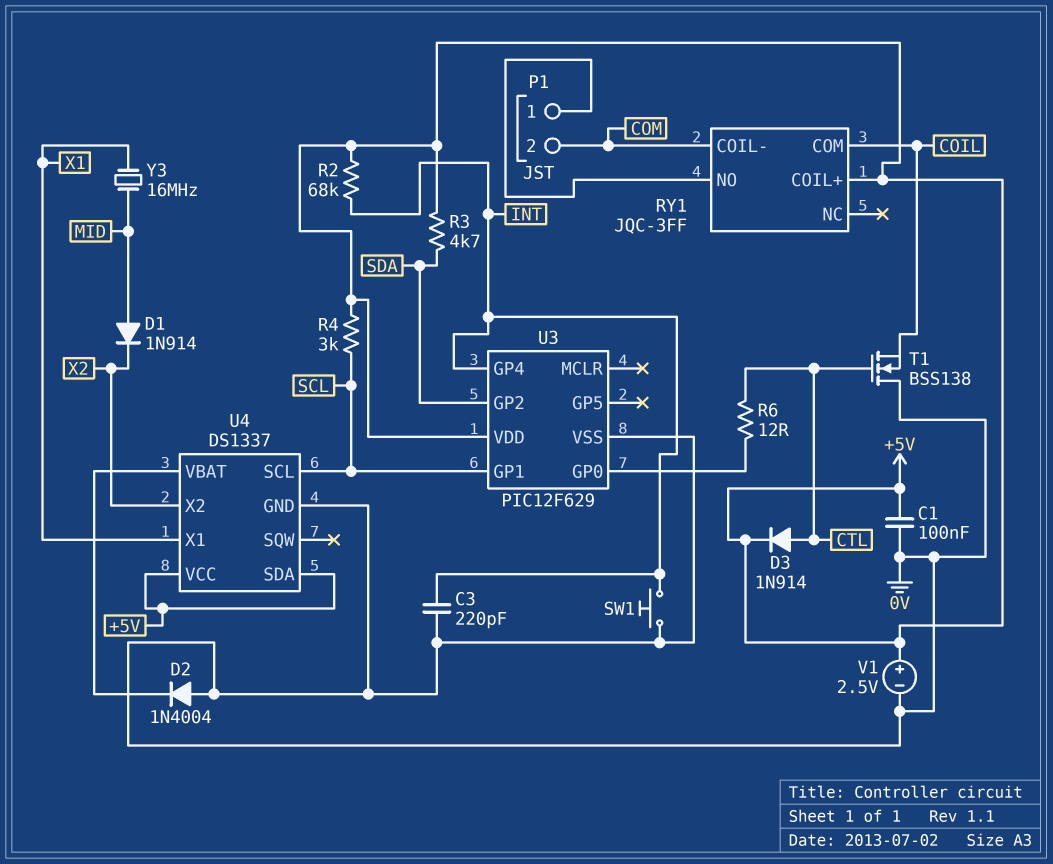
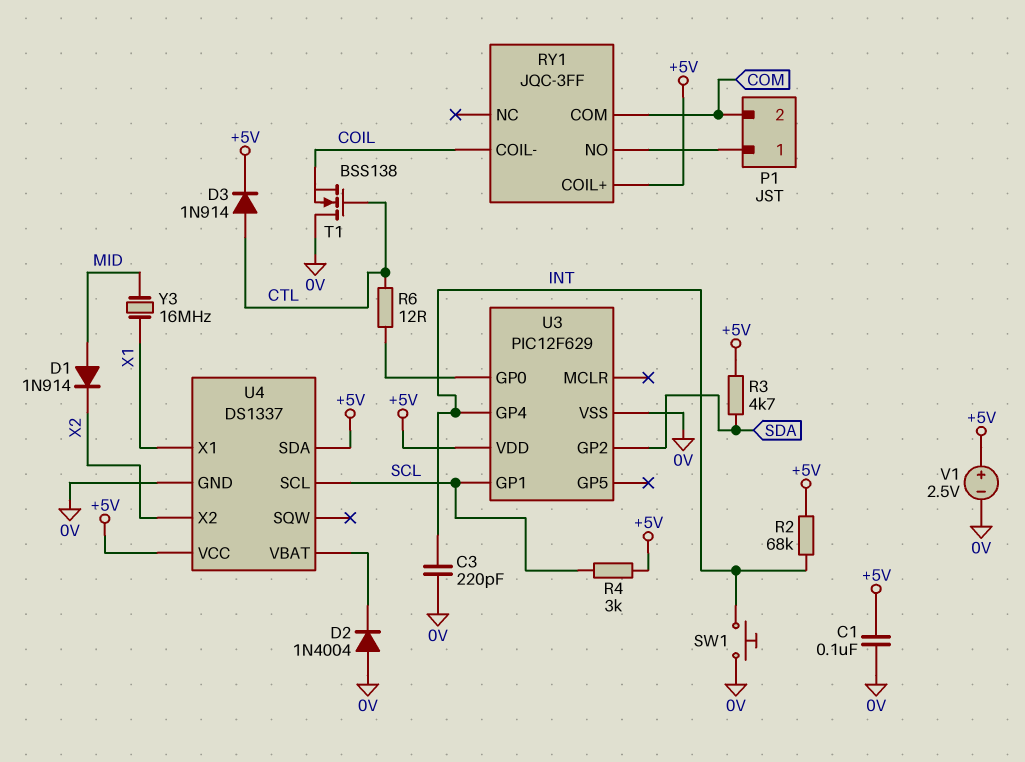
RY1 pin COIL-: COM -> COIL
RY1 pin COM: COIL -> COM

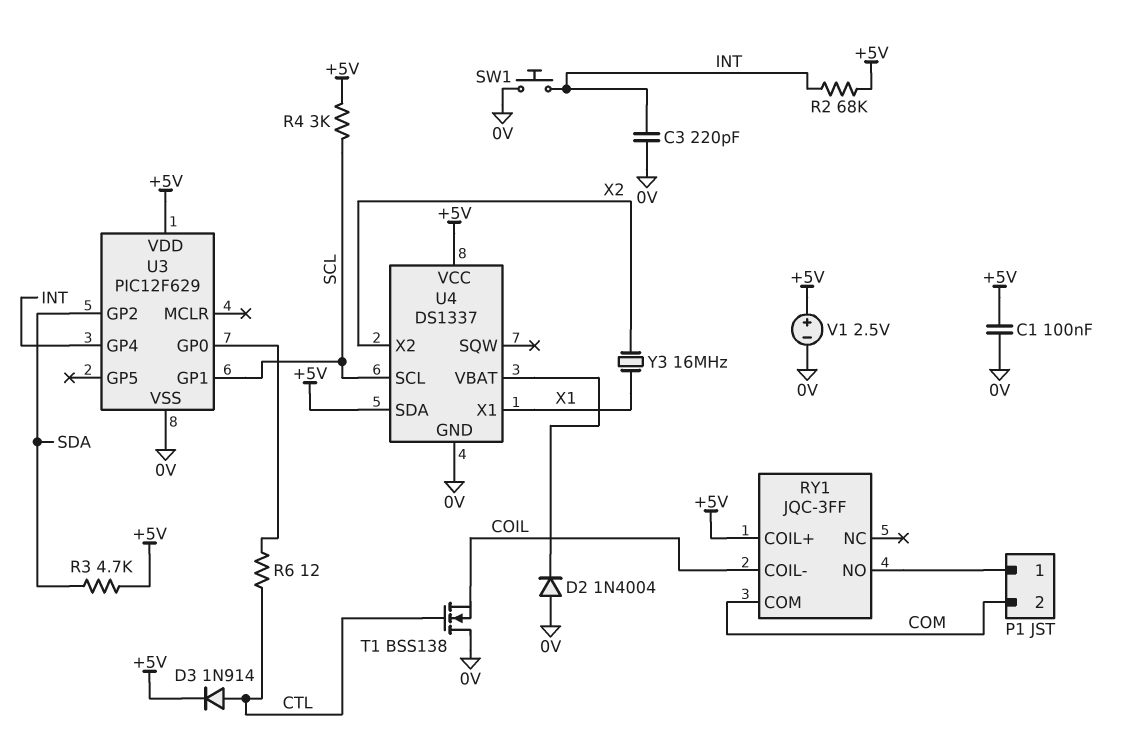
D1: diode 1N914 (A MID, K X2) -> none
Y3: 16MHz (MID, X1) -> 16MHz (X1, X2)

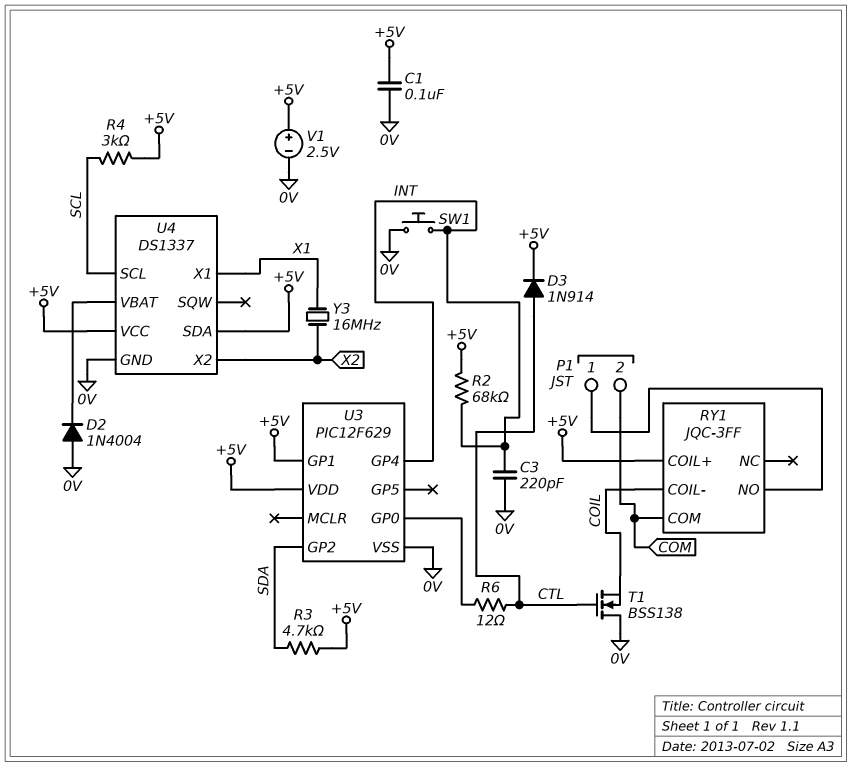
U3 pin GP1: SCL -> +5V

